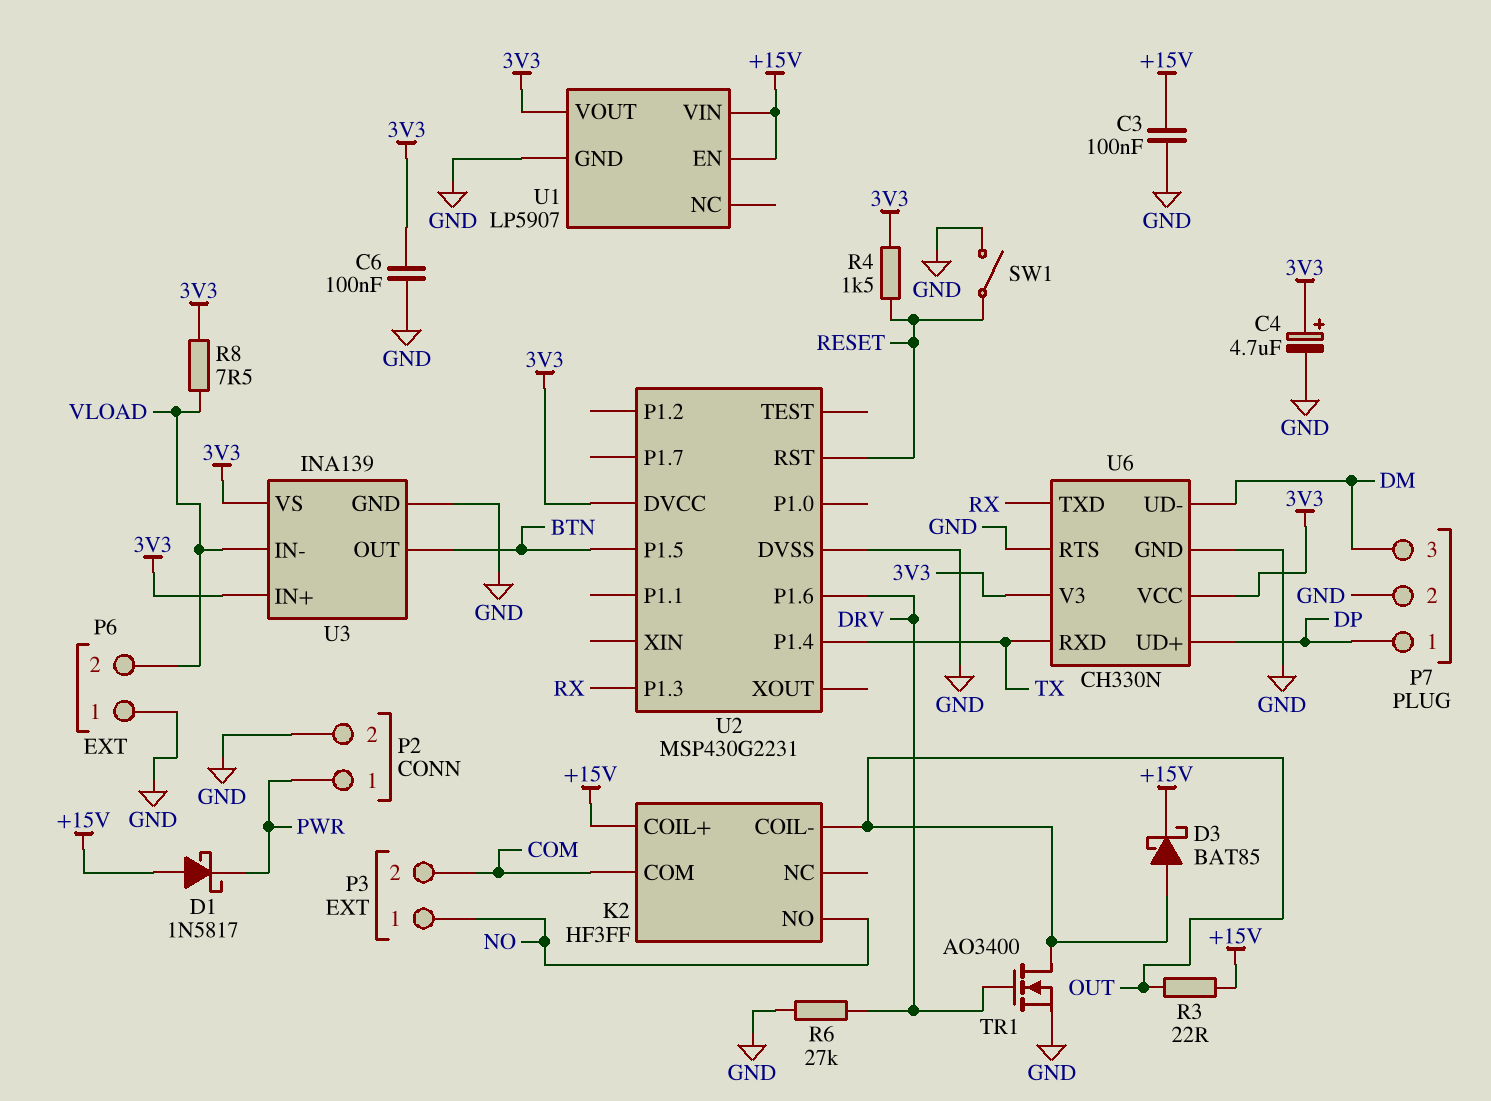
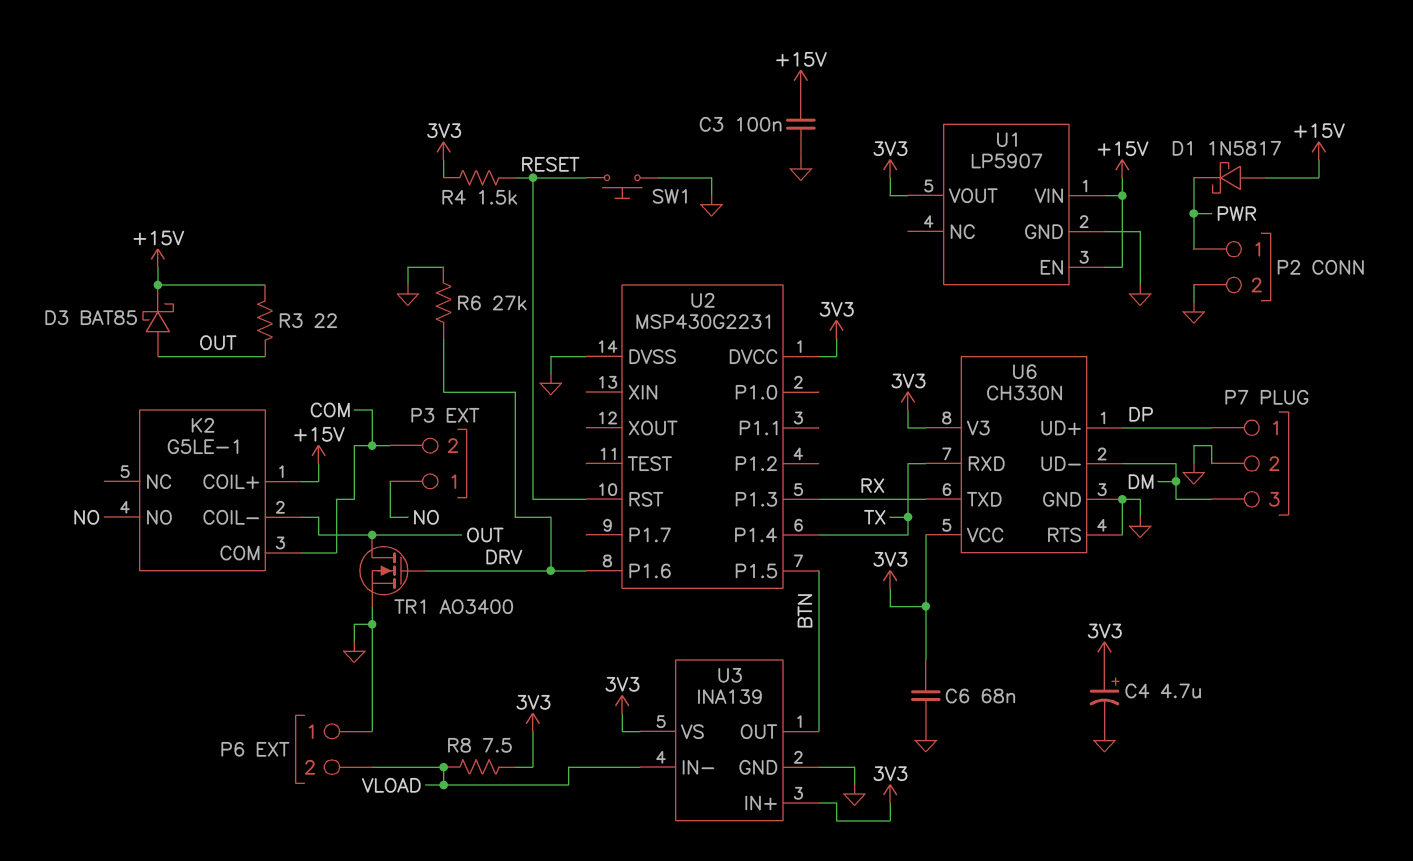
C6: 100nF (3V3, GND) -> 68nF (3V3, GND)
K2: HF3FF -> G5LE-1
SW1: switch (GND, RESET) -> button (GND, RESET)

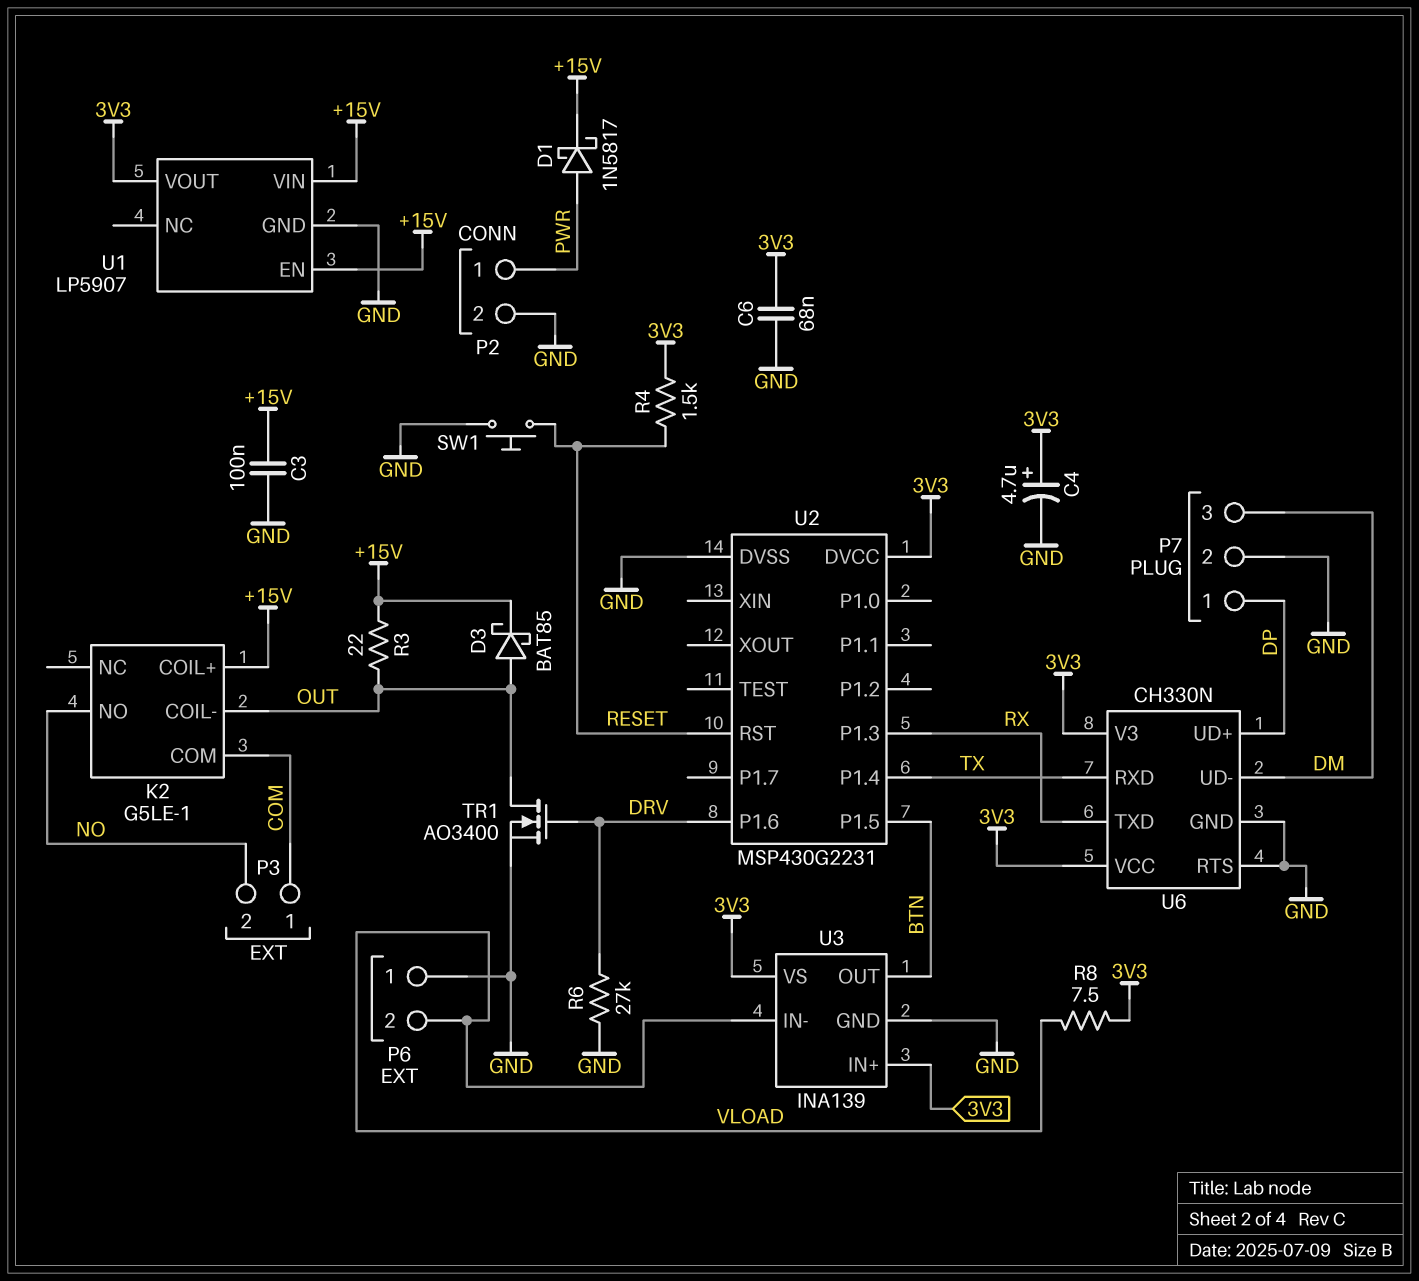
D1: schottky 1N5817 (A +15V, K PWR) -> schottky 1N5817 (A PWR, K +15V)
P3 pin 1: NO -> COM
P3 pin 2: COM -> NO

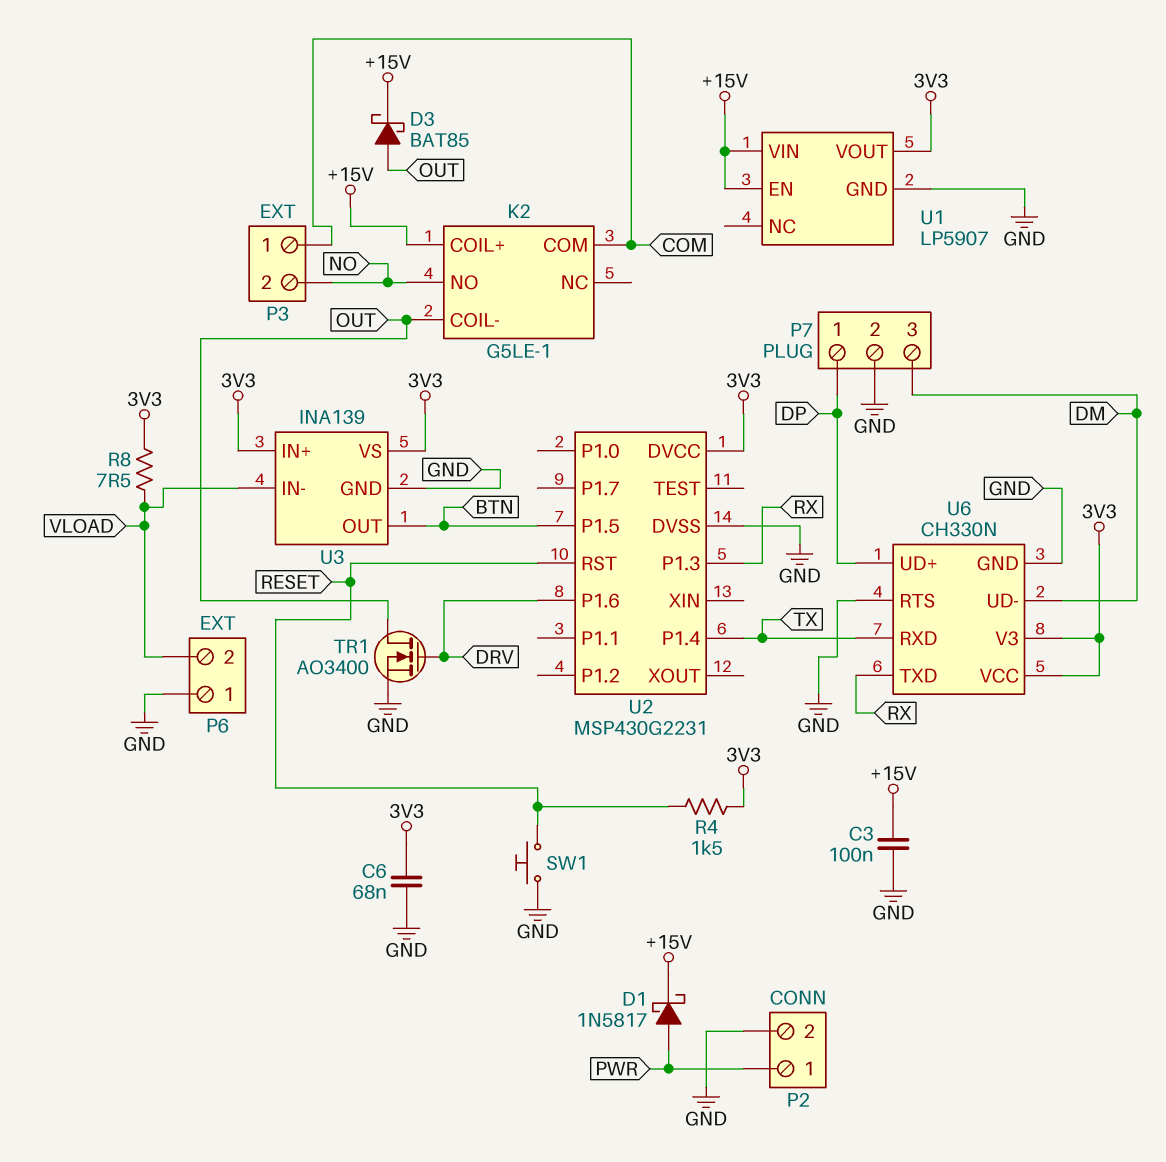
C4: 4.7uF (plus 3V3, minus GND) -> none
R3: 22 (+15V, OUT) -> none
R6: 27k (DRV, GND) -> none

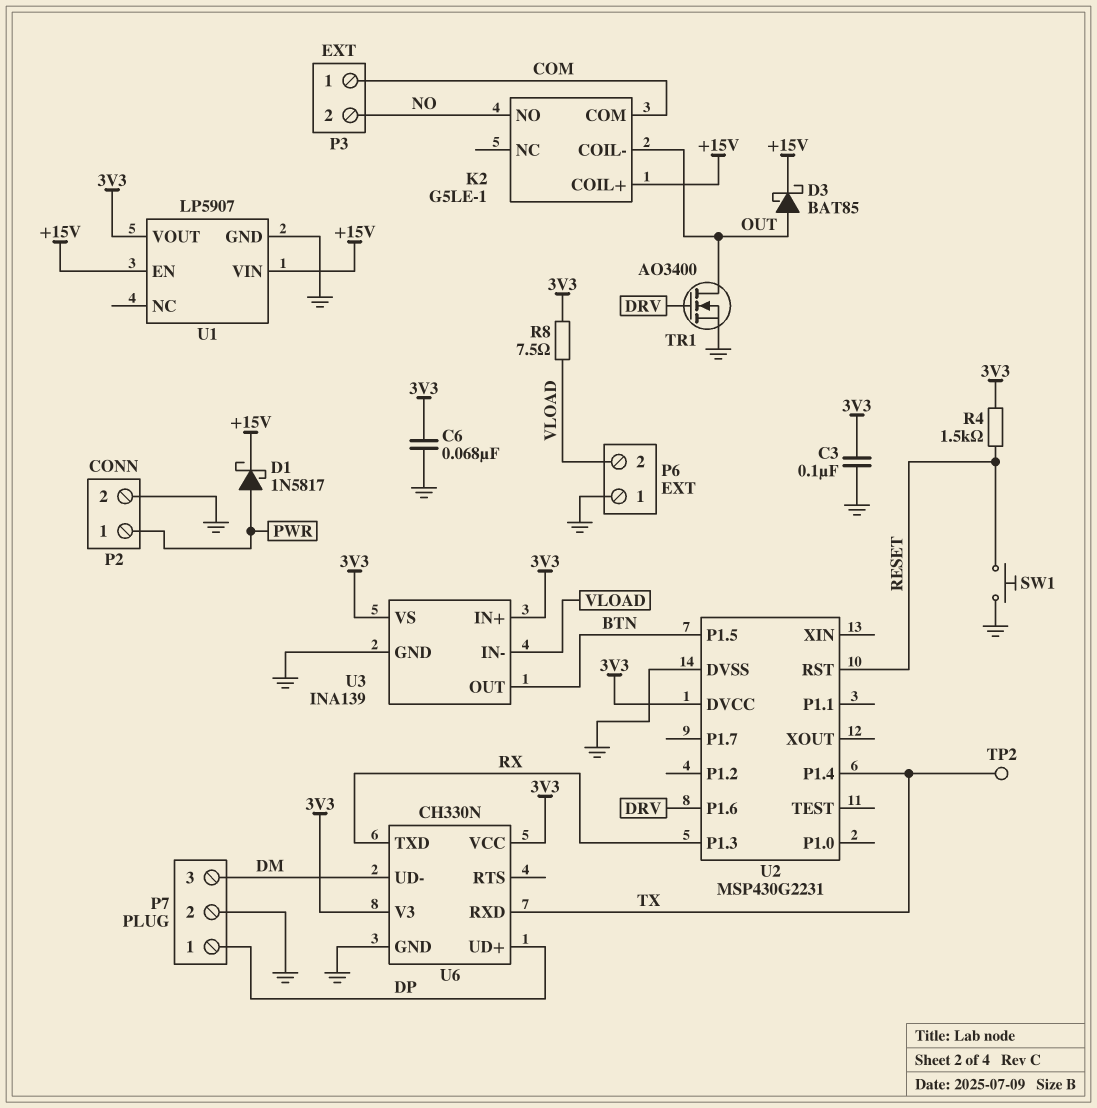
C3: 100nF (+15V, GND) -> 100nF (3V3, GND)
TP2: none -> test point (TX)
U6 pin RTS: GND -> none

